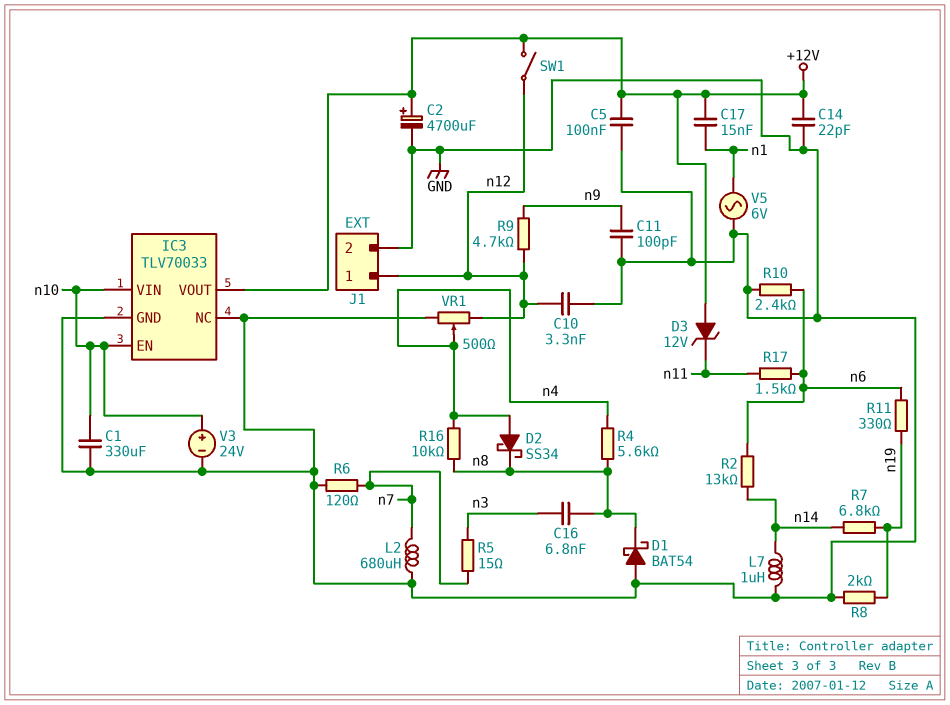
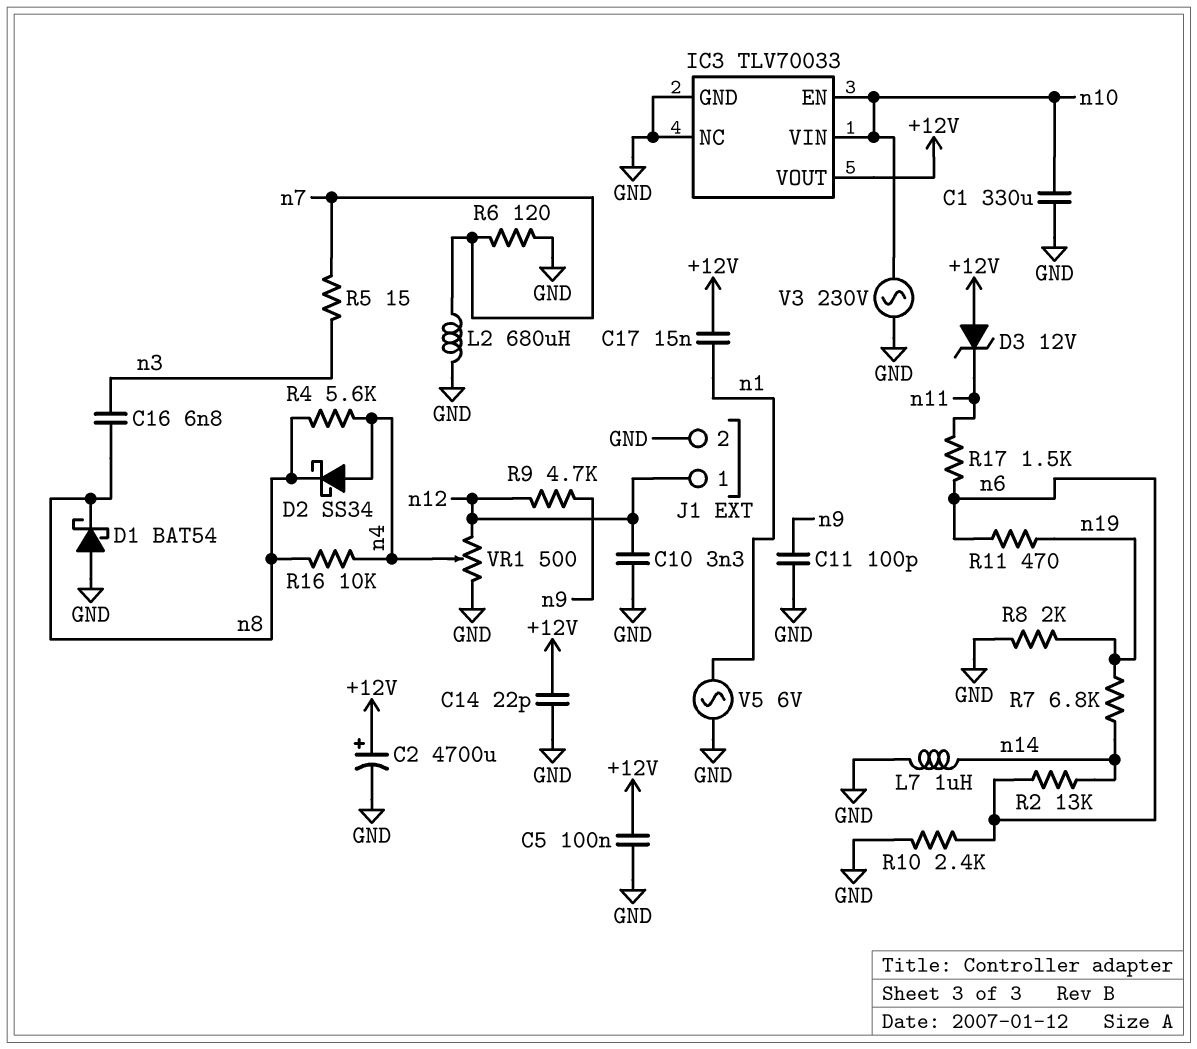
R11: 330 (n6, n19) -> 470 (n6, n19)
SW1: switch (+12V, n12) -> none
V3: 24V (plus n10, minus GND) -> AC 230V (GND, n10)

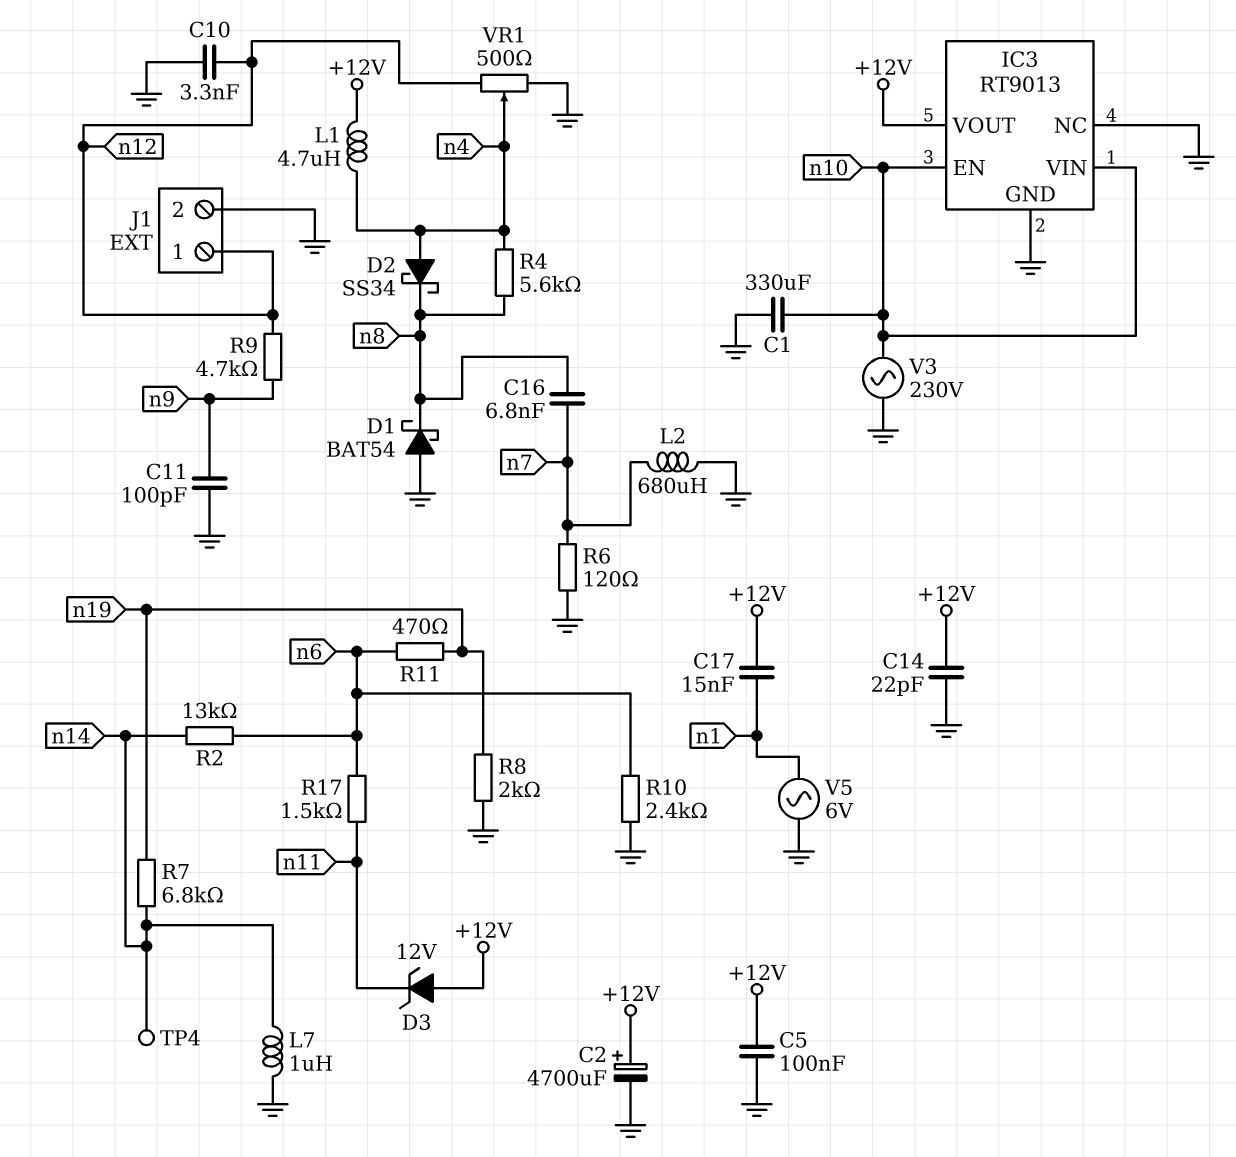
C16: 6.8nF (n3, n8) -> 6.8nF (n7, n8)
IC3: TLV70033 -> RT9013
L1: none -> 4.7uH (+12V, n4)
R5: 15 (n3, n7) -> none
R16: 10k (n4, n8) -> none
TP4: none -> test point (n14)

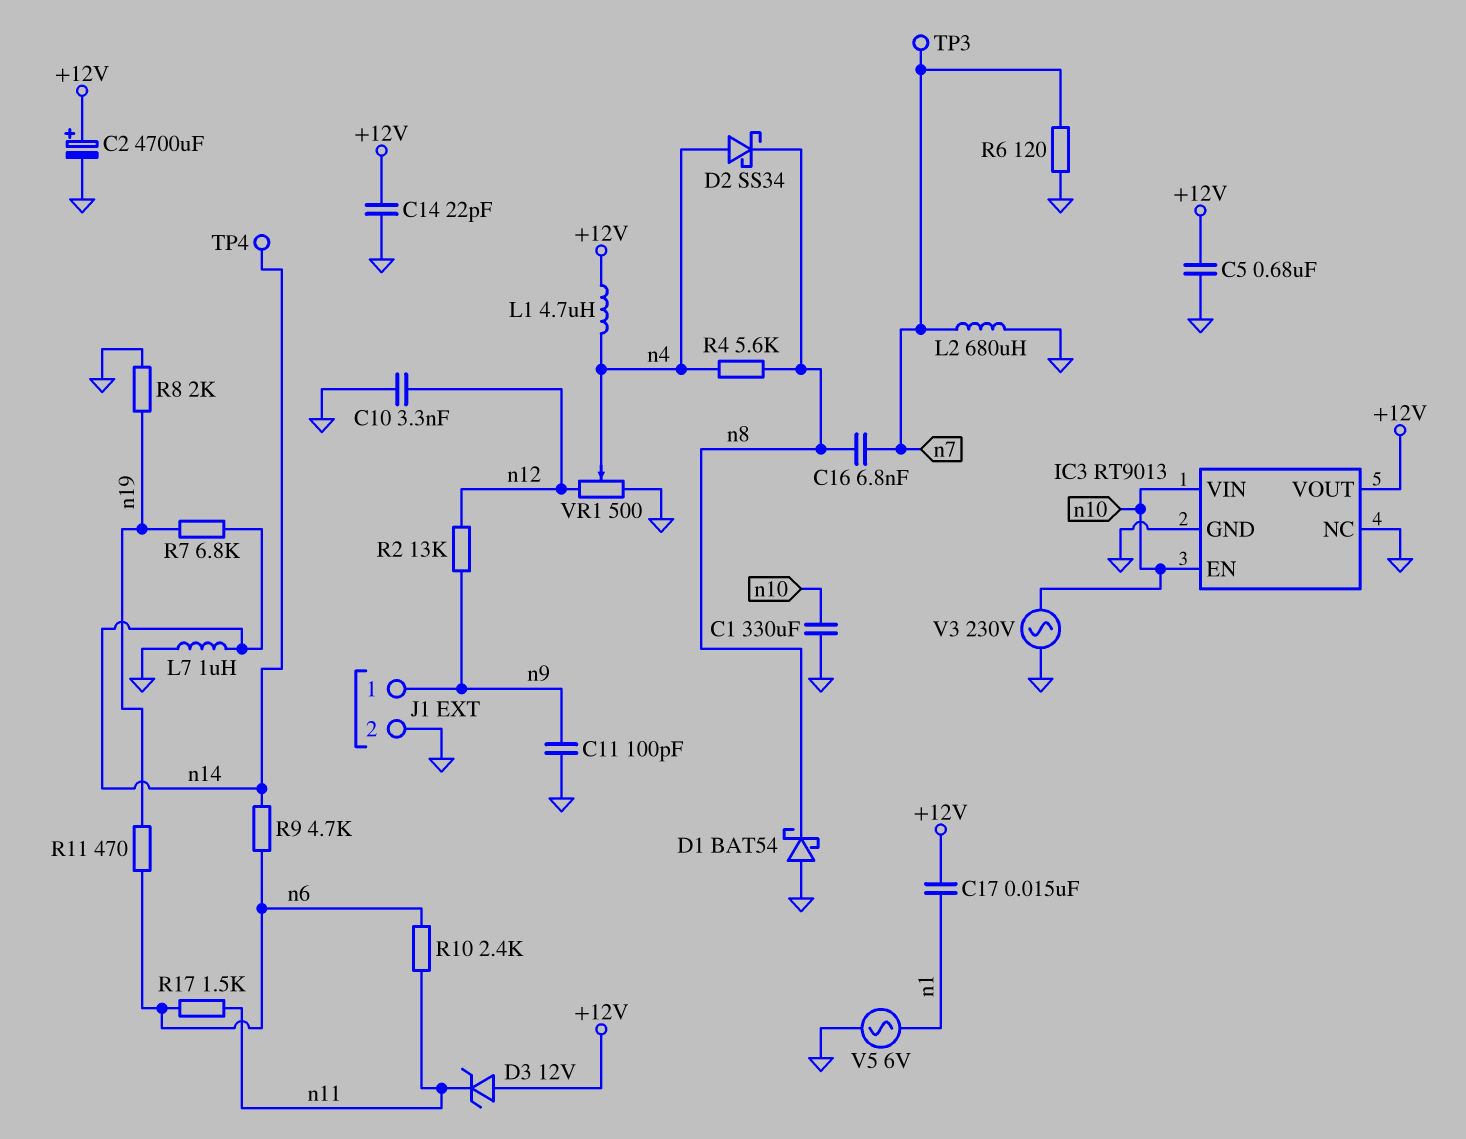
C5: 100nF (+12V, GND) -> 680nF (+12V, GND)
J1 pin 1: n12 -> n9
R2: 13k (n6, n14) -> 13k (n9, n12)
R9: 4.7k (n9, n12) -> 4.7k (n6, n14)
R10: 2.4k (GND, n6) -> 2.4k (n6, n11)
TP3: none -> test point (n7)

